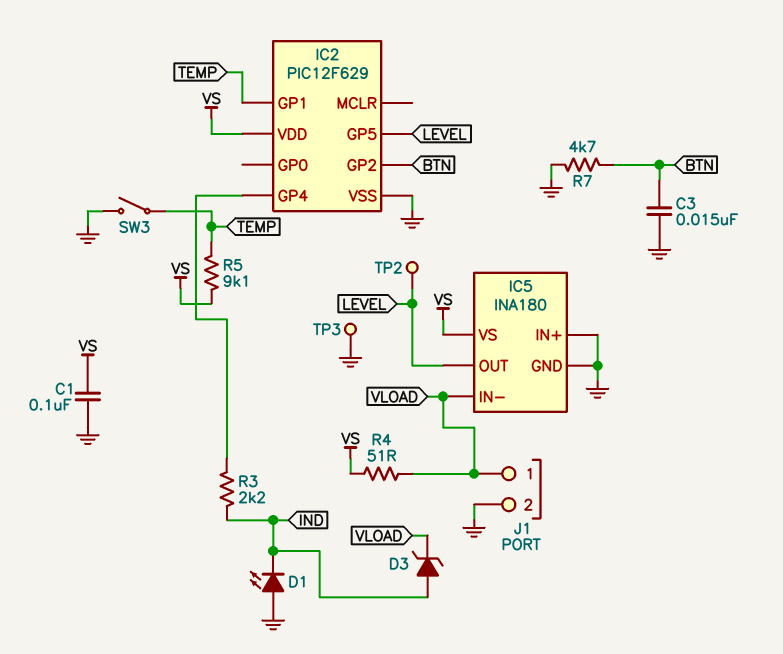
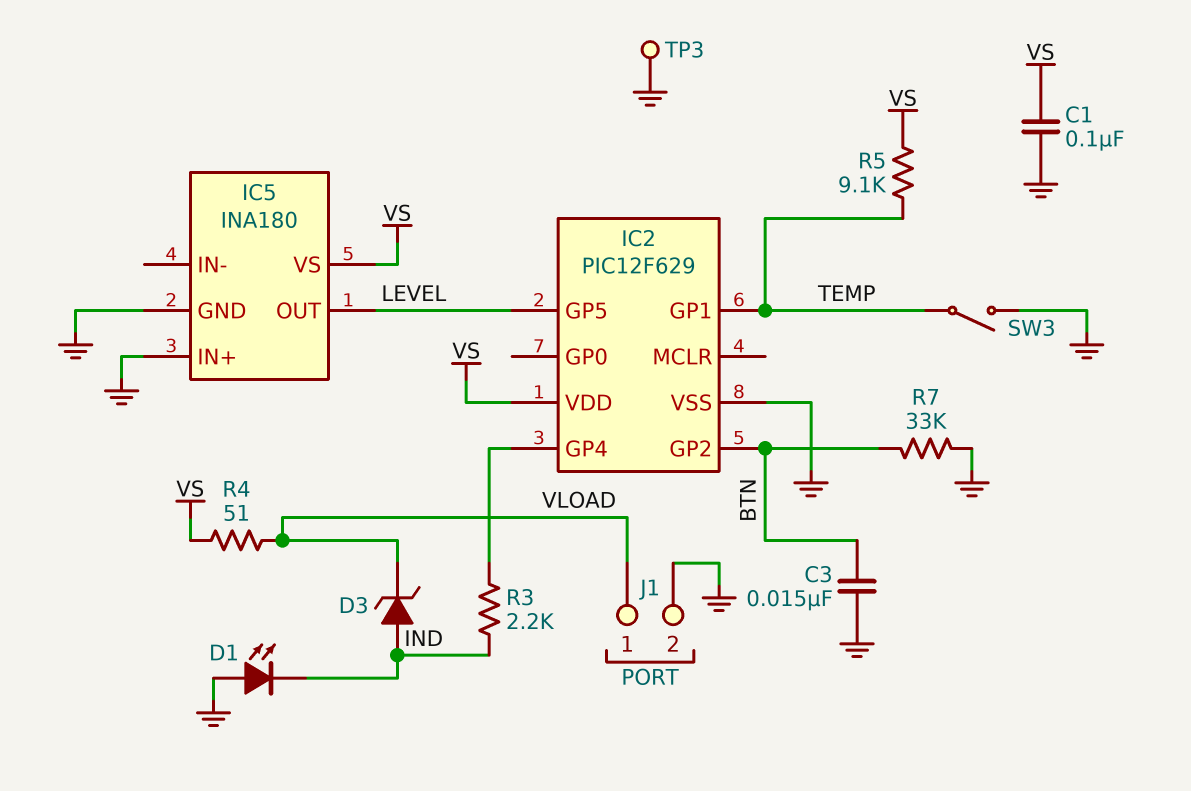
IC5 pin IN-: VLOAD -> none
R7: 4.7k (BTN, GND) -> 33k (BTN, GND)
TP2: test point (LEVEL) -> none

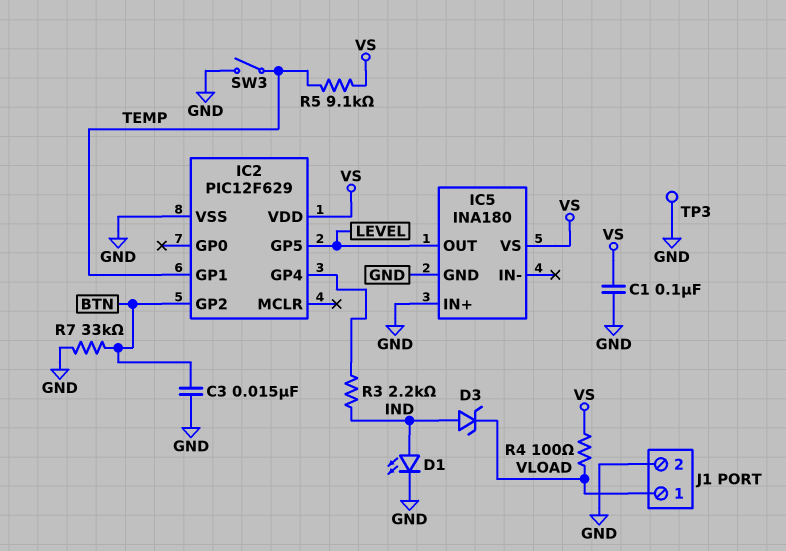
D1: LED (A GND, K IND) -> LED (A IND, K GND)
R4: 51 (VLOAD, VS) -> 100 (VLOAD, VS)

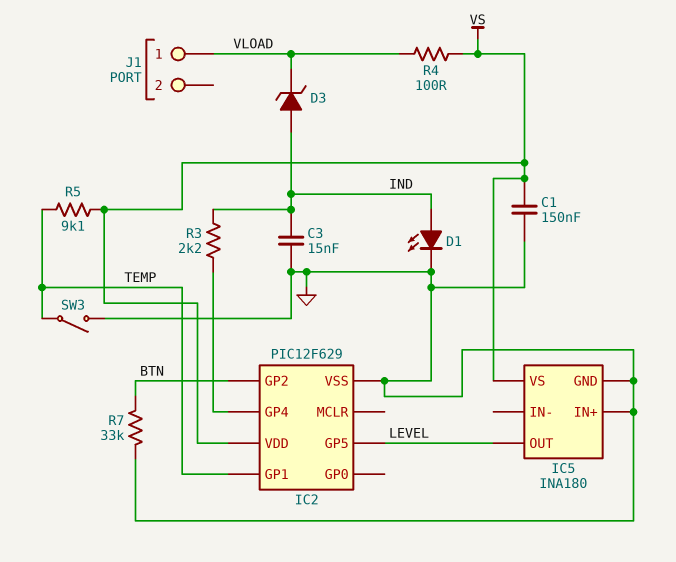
C1: 100nF (GND, VS) -> 150nF (GND, VS)
C3: 15nF (BTN, GND) -> 15nF (GND, IND)
J1 pin 2: GND -> none
TP3: test point (GND) -> none

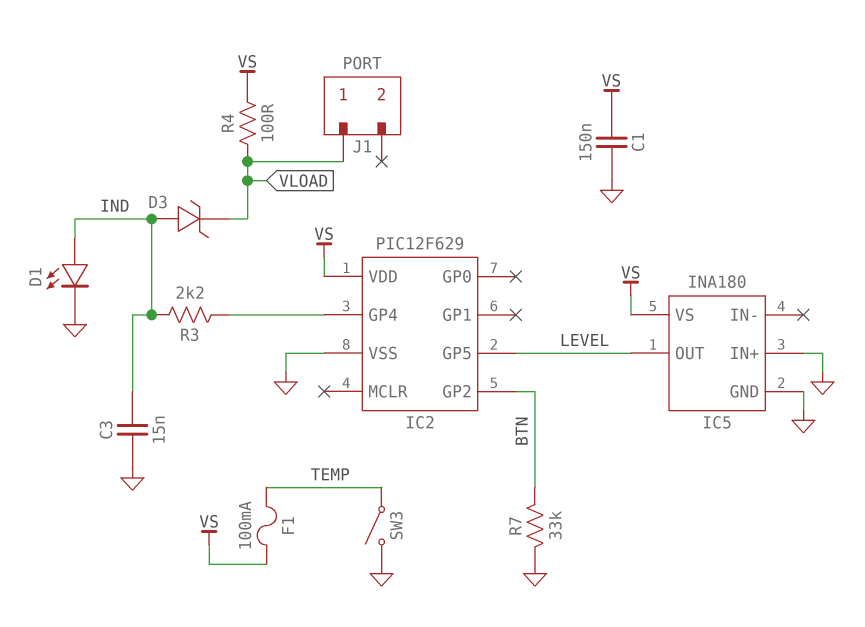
F1: none -> 100mA (TEMP, VS)
IC2 pin GP1: TEMP -> none
R5: 9.1k (TEMP, VS) -> none

